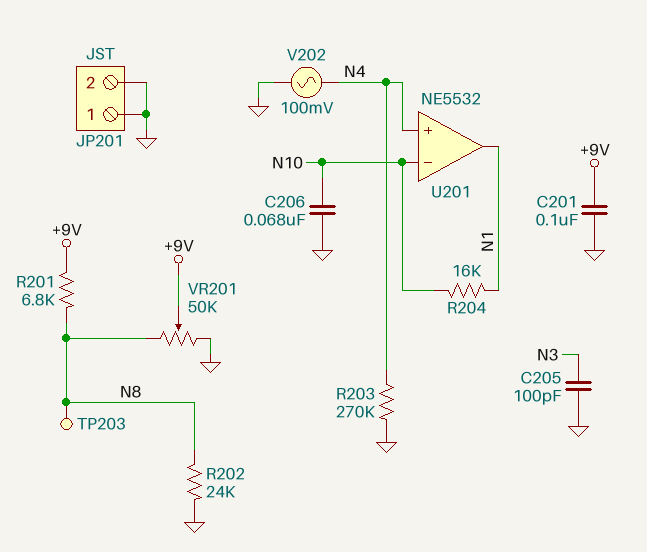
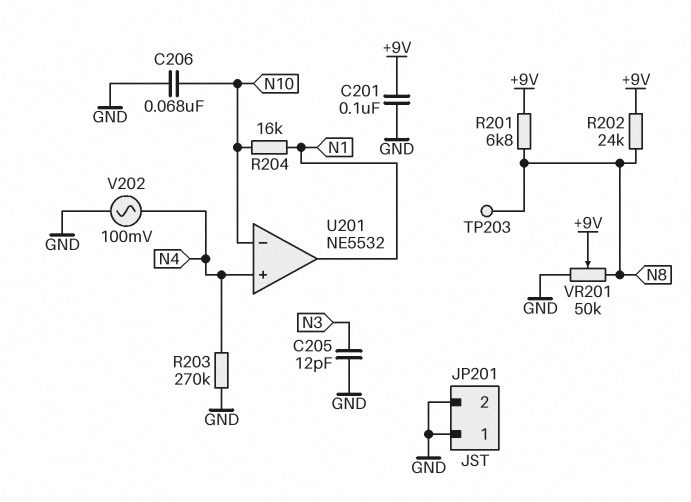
C205: 100pF (GND, N3) -> 12pF (GND, N3)
R202: 24k (GND, N8) -> 24k (+9V, N8)

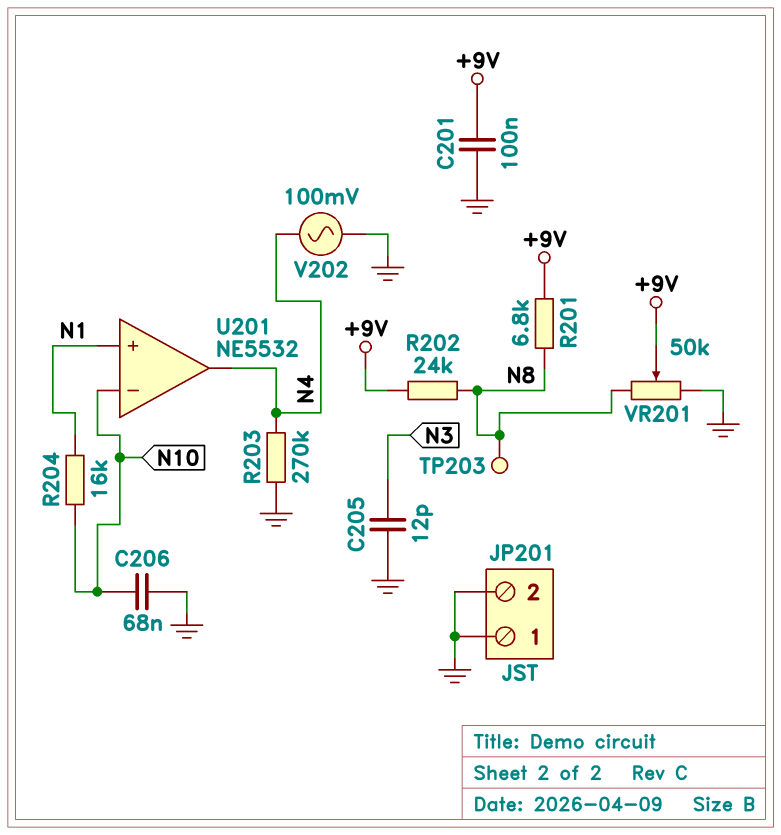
U201 pin in+: N4 -> N1
U201 pin out: N1 -> N4

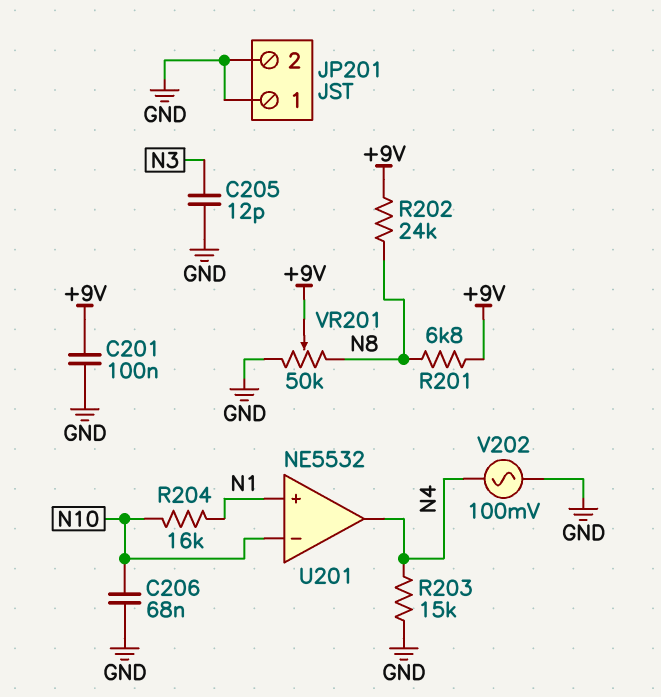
R203: 270k (GND, N4) -> 15k (GND, N4)
TP203: test point (N8) -> none

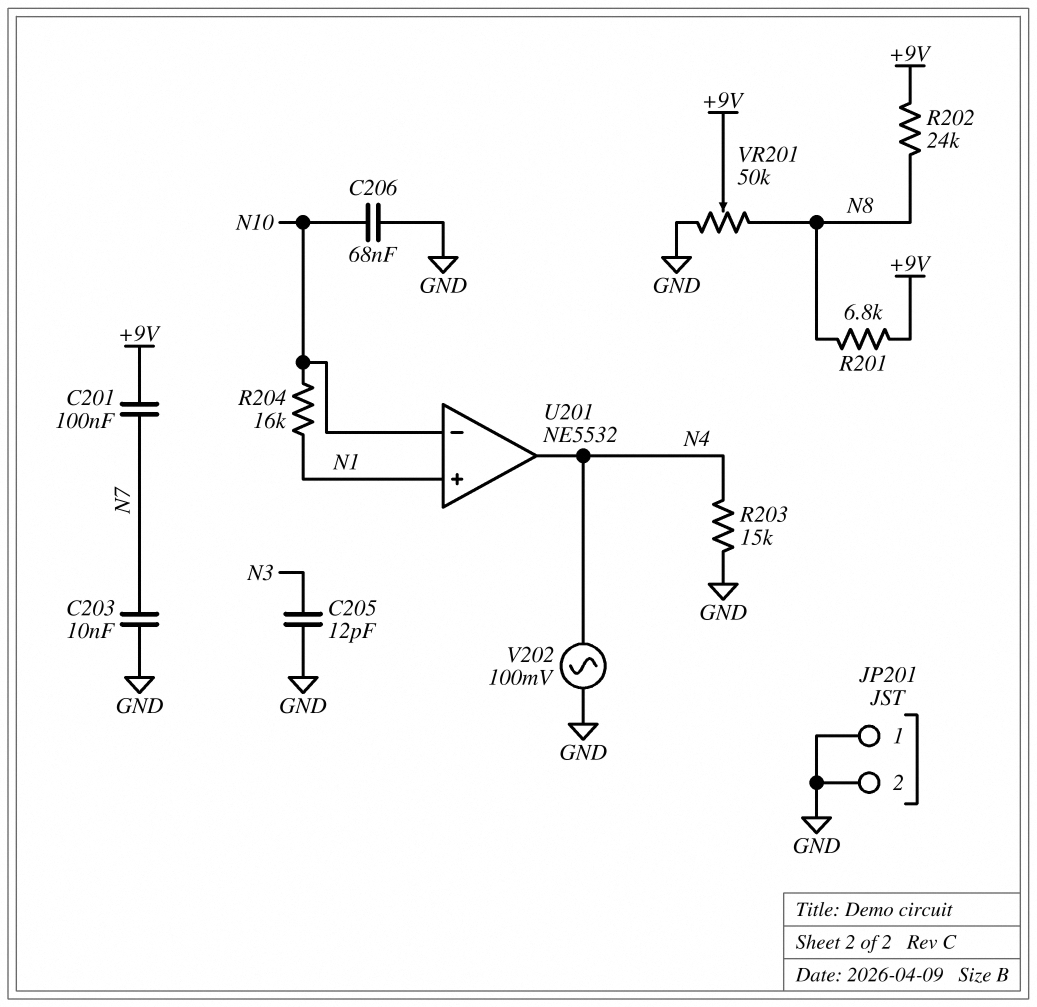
C201: 100nF (+9V, GND) -> 100nF (+9V, N7)
C203: none -> 10nF (GND, N7)

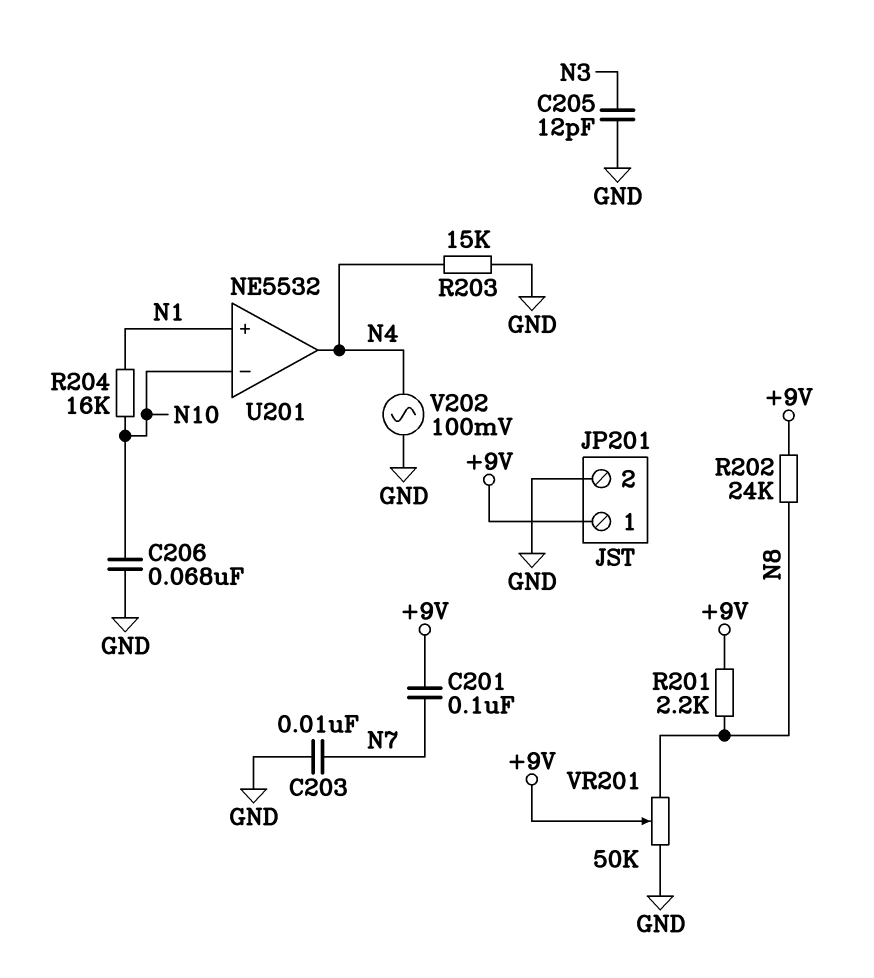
JP201 pin 1: GND -> +9V
R201: 6.8k (+9V, N8) -> 2.2k (+9V, N8)

